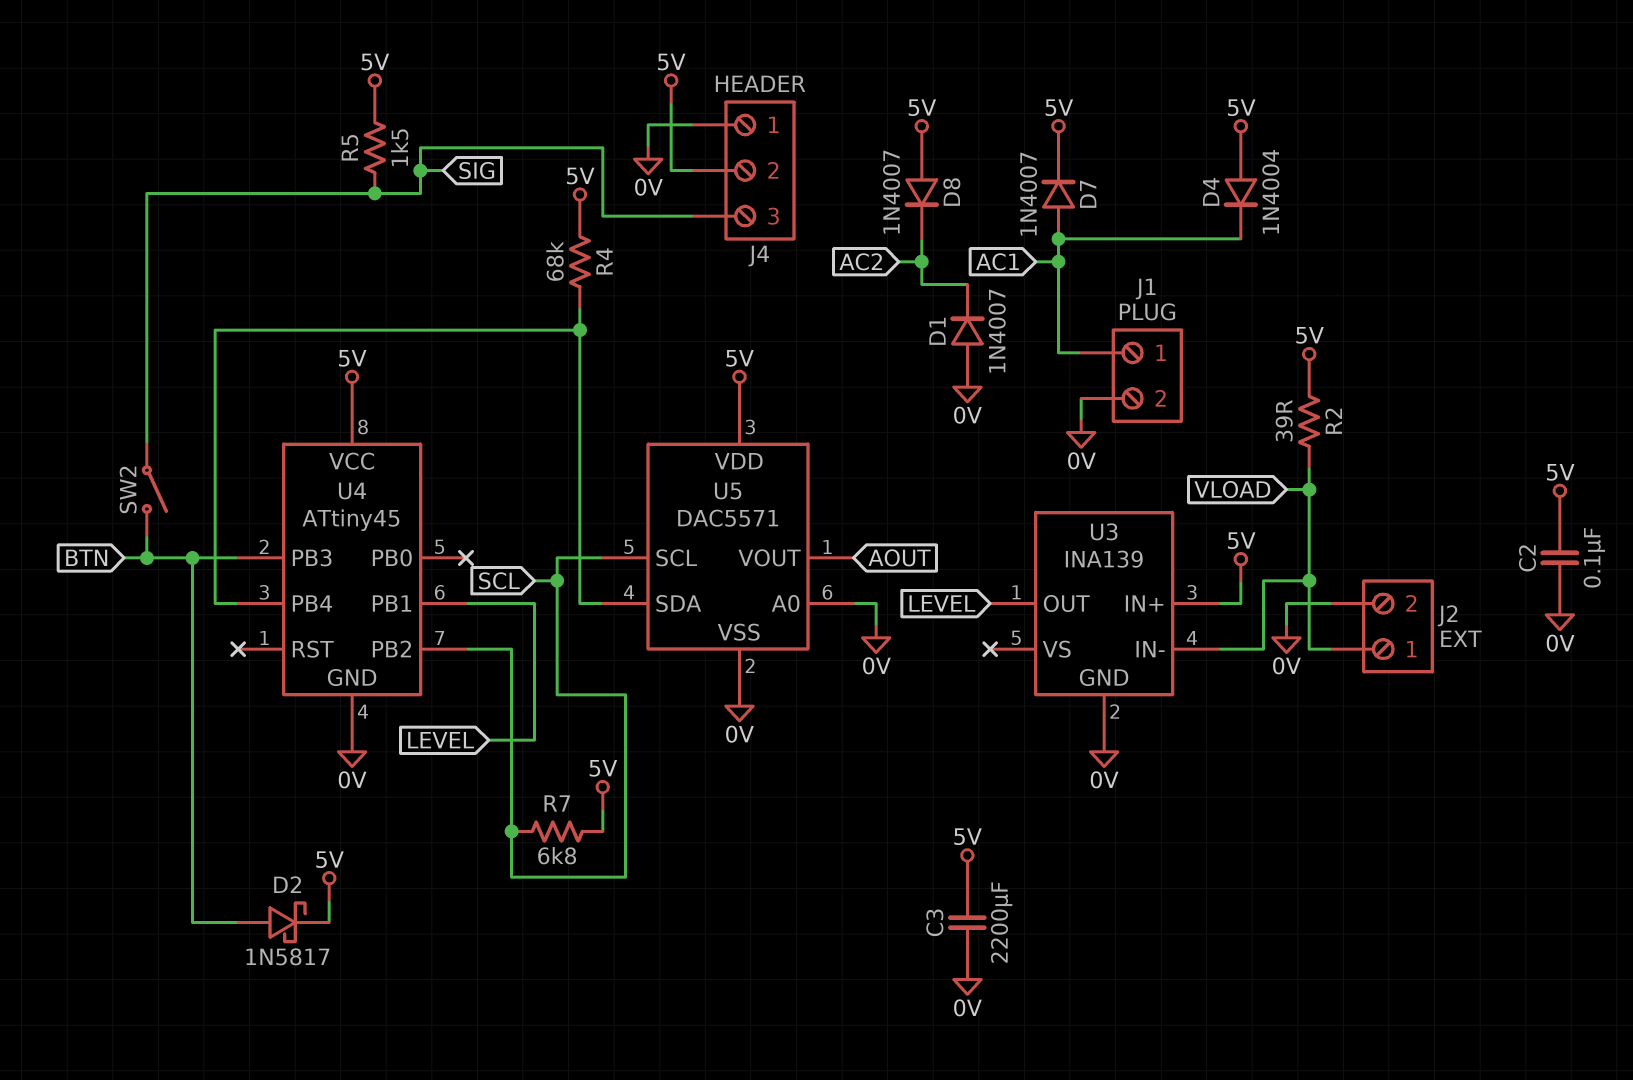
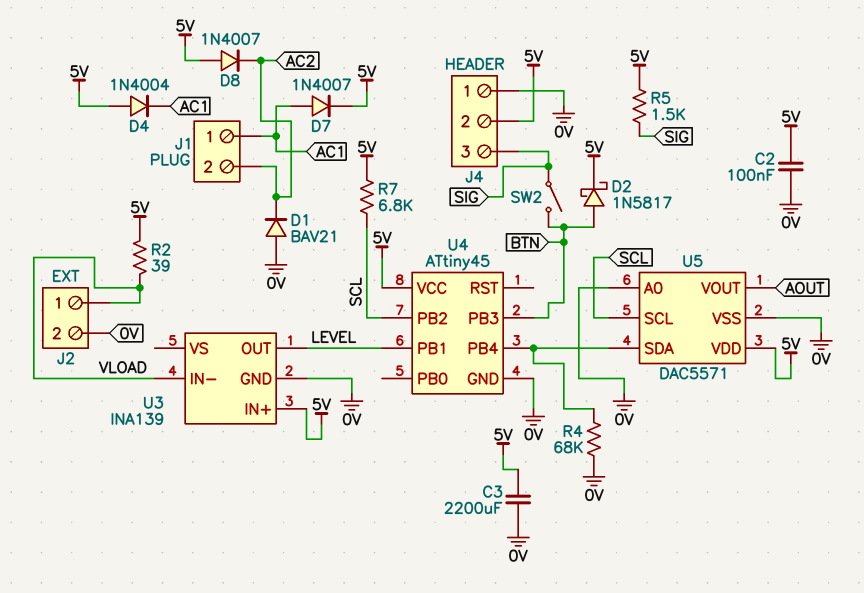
D1: diode 1N4007 (A 0V, K AC2) -> diode BAV21 (A 0V, K AC2)
J1 pin 2: 0V -> AC2
R4: 68k (5V, U4/PB4) -> 68k (0V, U4/PB4)

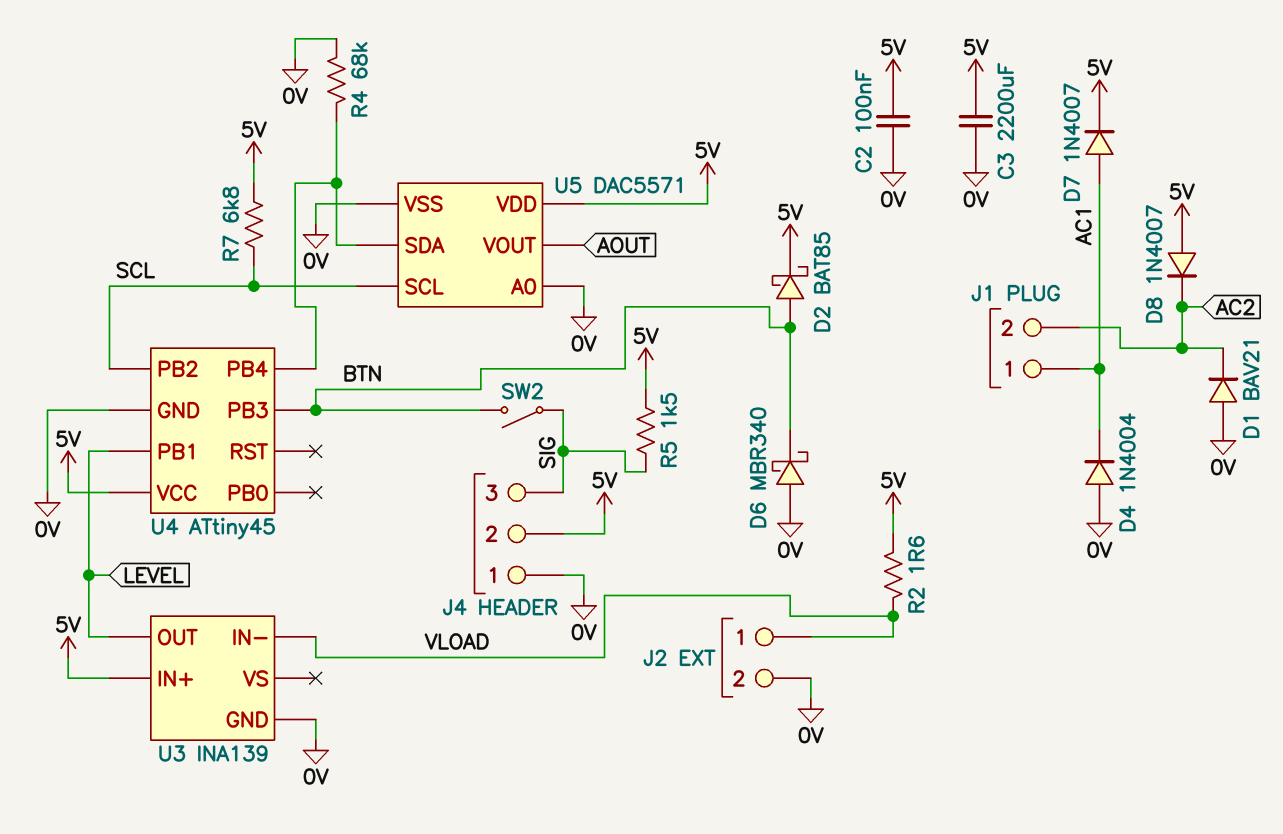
D2: schottky 1N5817 (A BTN, K 5V) -> schottky BAT85 (A BTN, K 5V)
D4: diode 1N4004 (A 5V, K AC1) -> diode 1N4004 (A 0V, K AC1)
D6: none -> schottky MBR340 (A 0V, K BTN)
R2: 39 (5V, VLOAD) -> 1.6 (5V, VLOAD)

